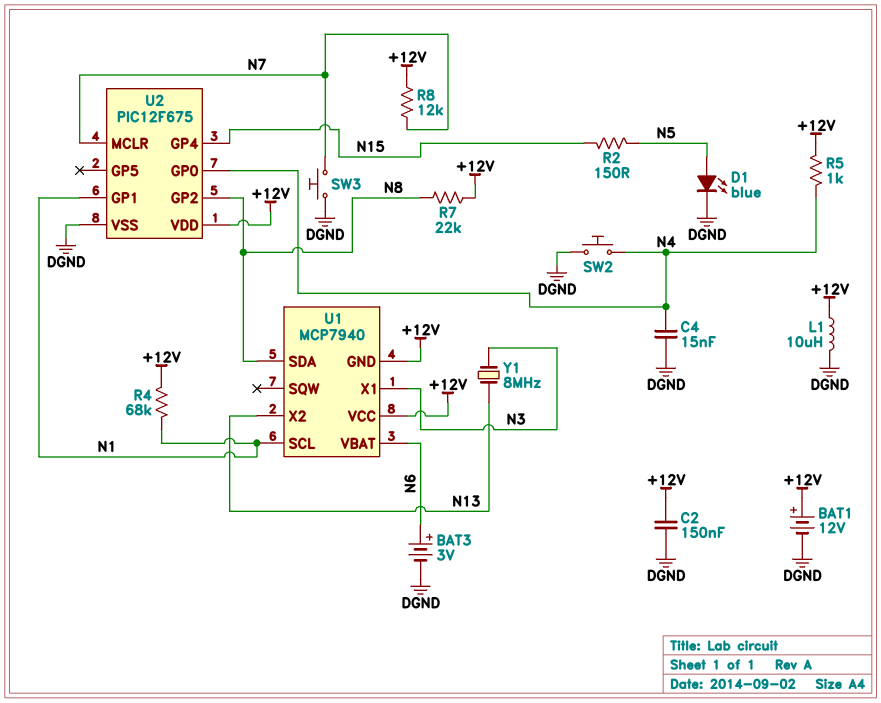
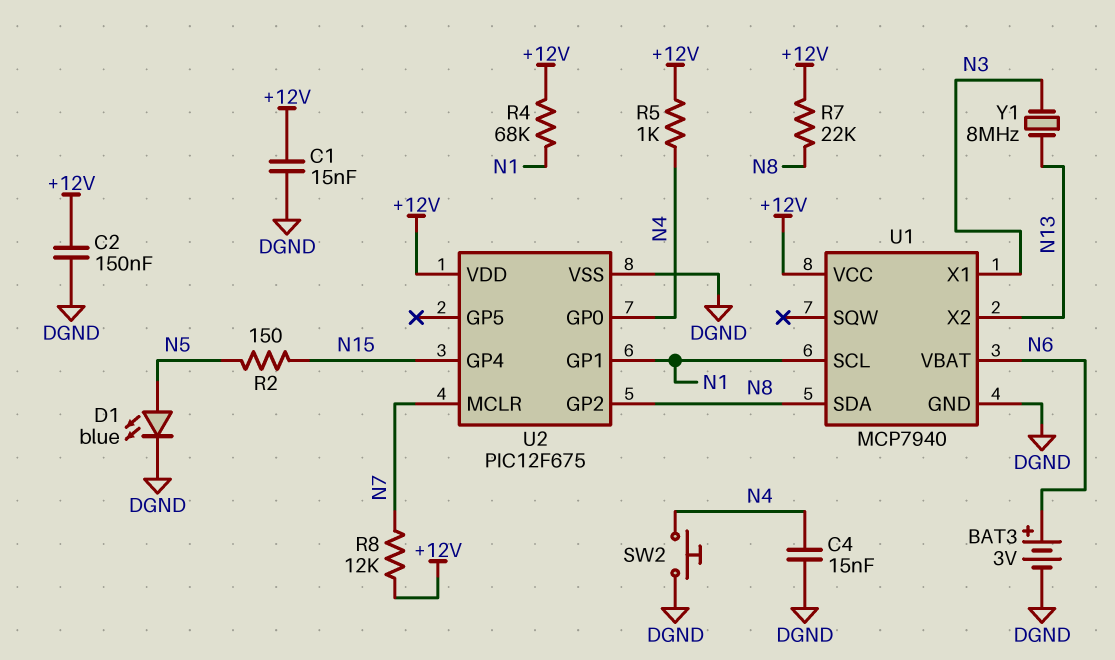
BAT1: 12V (plus +12V, minus DGND) -> none
C1: none -> 15nF (+12V, DGND)
L1: 10uH (+12V, DGND) -> none
SW3: button (DGND, N7) -> none
U1 pin GND: +12V -> DGND

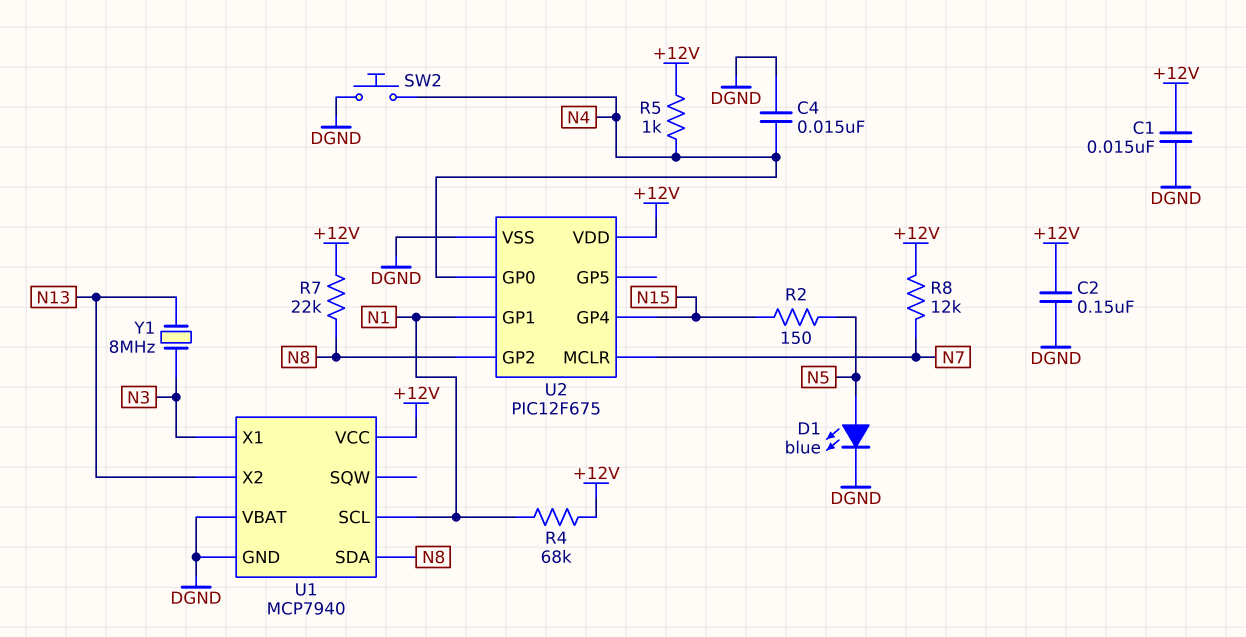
BAT3: 3V (plus N6, minus DGND) -> none
U1 pin VBAT: N6 -> DGND

